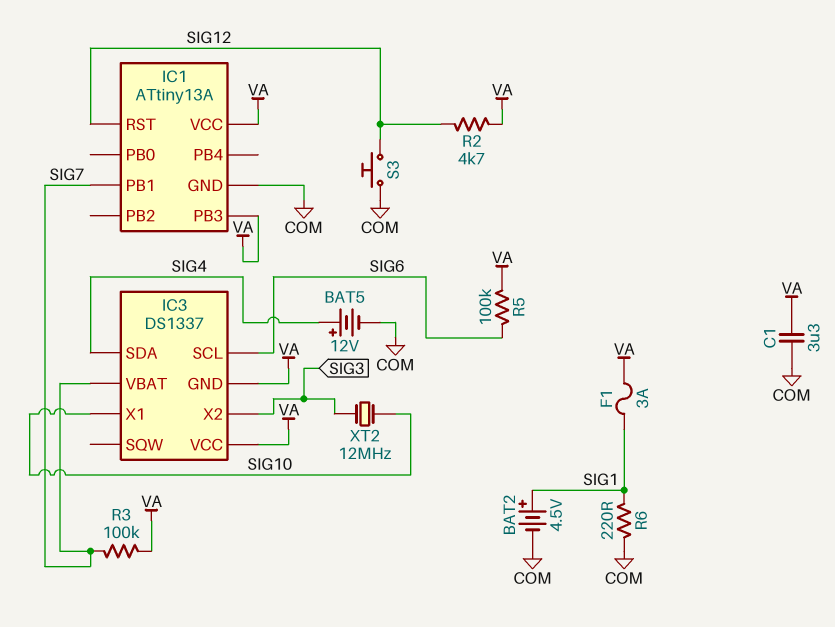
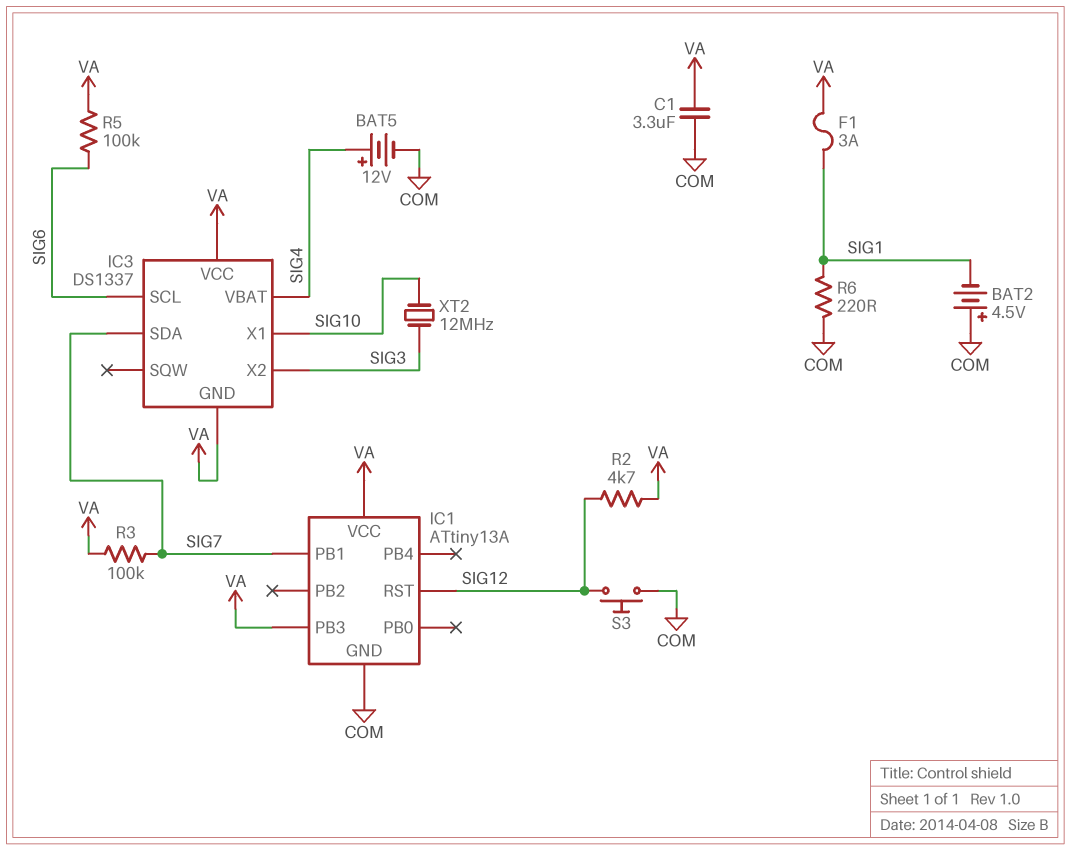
BAT2: 4.5V (plus SIG1, minus COM) -> 4.5V (plus COM, minus SIG1)
IC3 pin SDA: SIG4 -> SIG7
IC3 pin VBAT: SIG7 -> SIG4

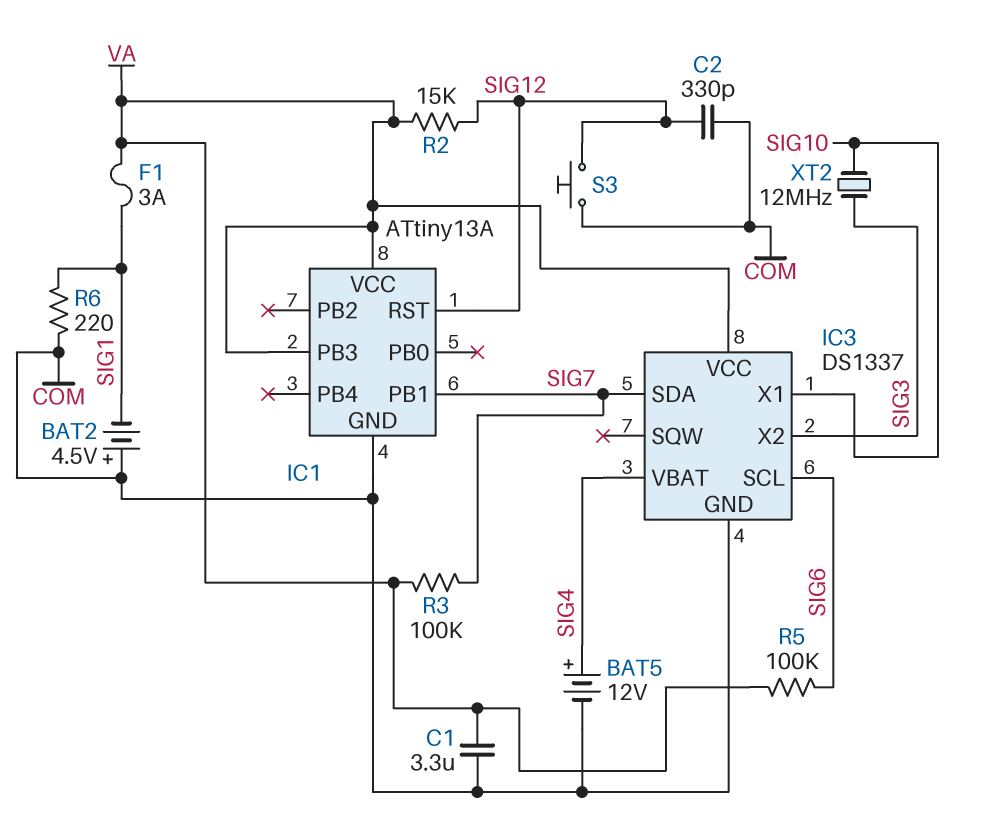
C2: none -> 330pF (COM, SIG12)
IC3 pin GND: VA -> COM
R2: 4.7k (SIG12, VA) -> 15k (SIG12, VA)

